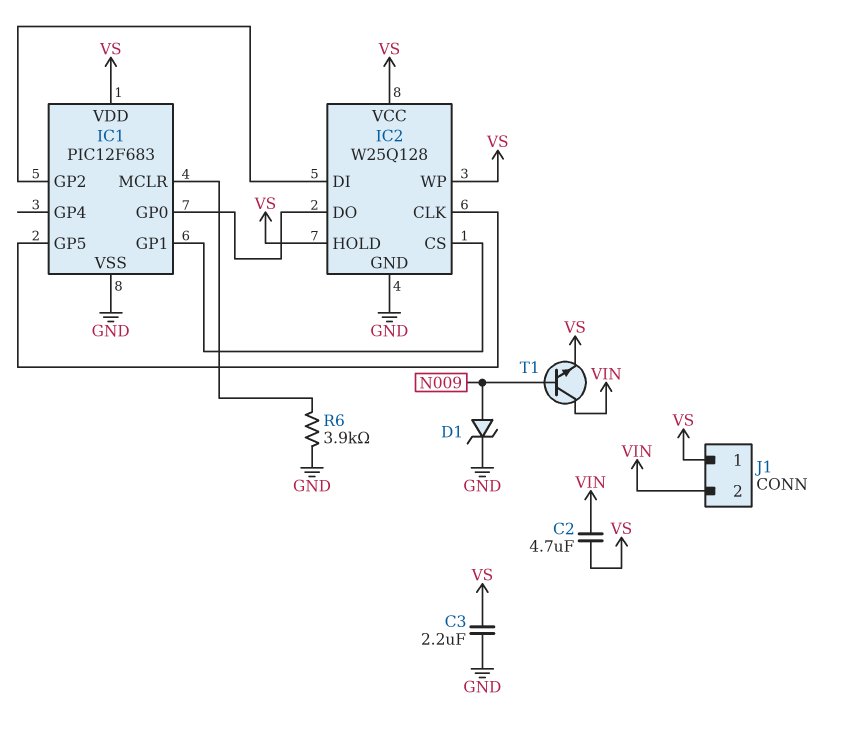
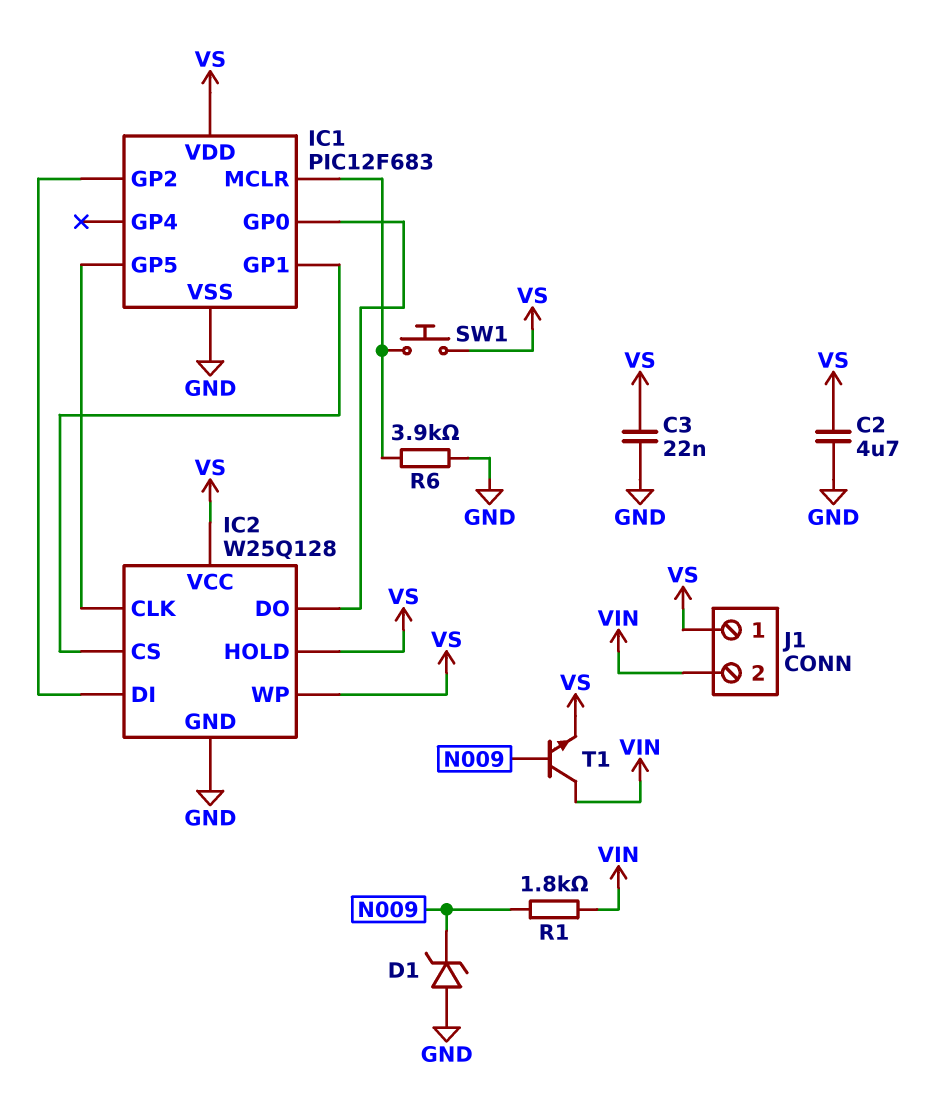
C2: 4.7uF (VIN, VS) -> 4.7uF (GND, VS)
C3: 2.2uF (GND, VS) -> 22nF (GND, VS)
D1: zener (A N009, K GND) -> zener (A GND, K N009)
R1: none -> 1.8k (N009, VIN)
SW1: none -> button (IC1/MCLR, VS)

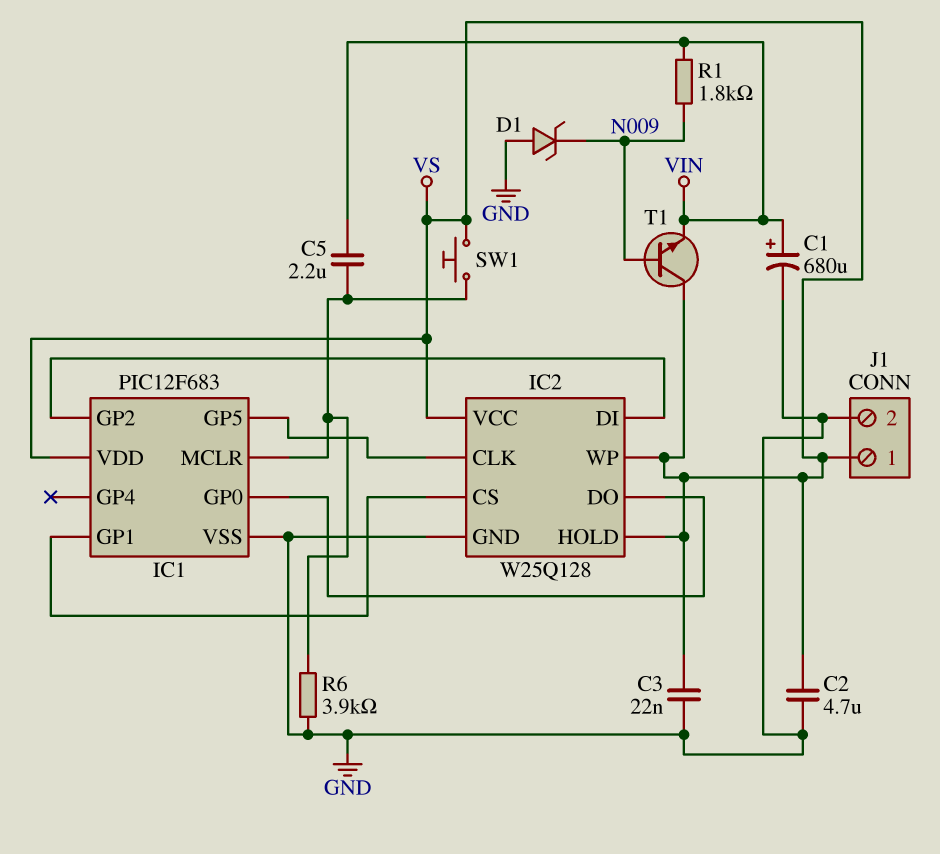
C1: none -> 680uF (plus VIN, minus GND)
C5: none -> 2.2uF (IC1/MCLR, VIN)
J1 pin 2: VIN -> GND
T1: NPN (B N009, C VIN, E VS) -> NPN (B N009, C VS, E VIN)

